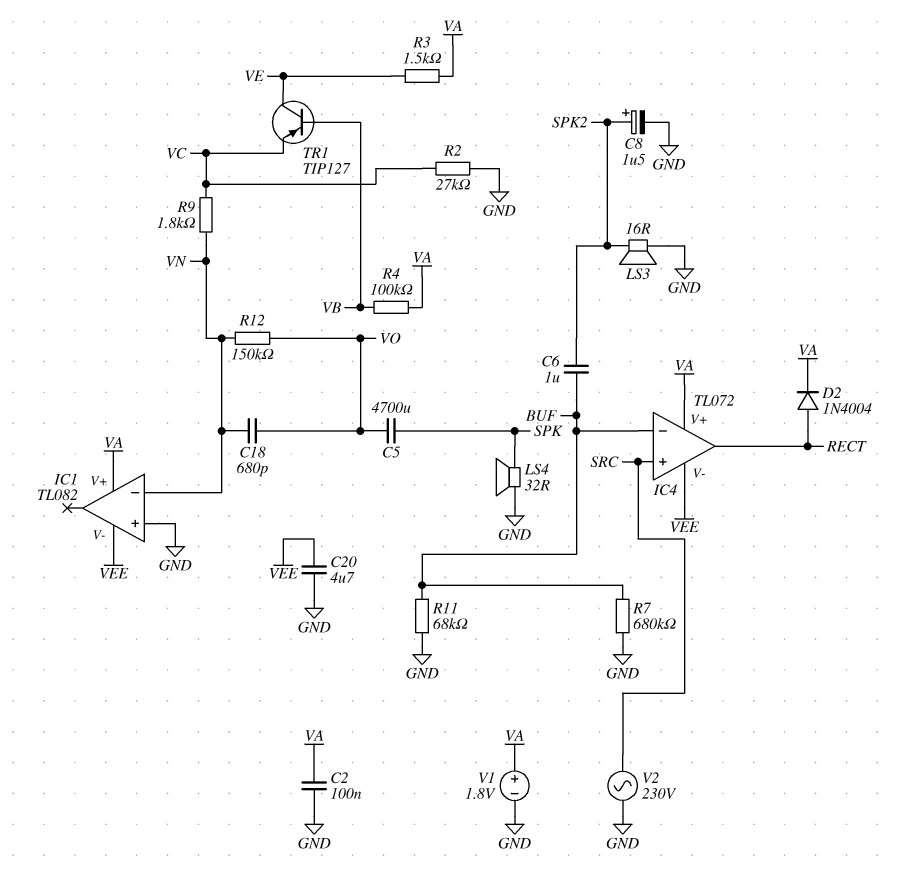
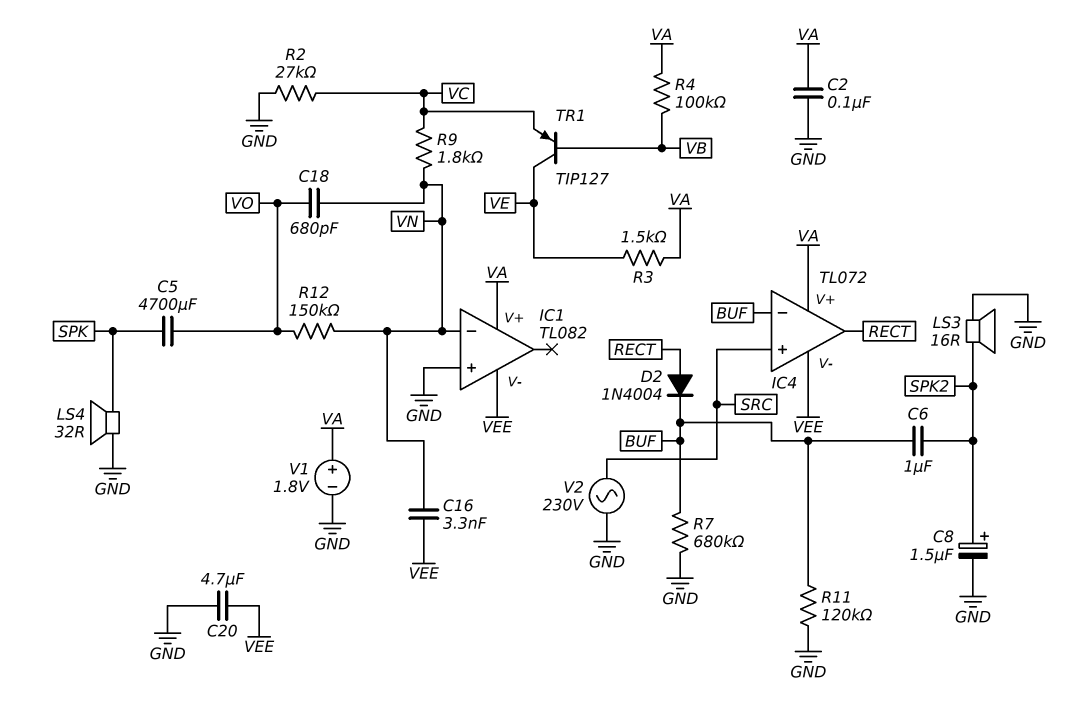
C16: none -> 3.3nF (VEE, VN)
D2: diode 1N4004 (A RECT, K VA) -> diode 1N4004 (A RECT, K BUF)
R11: 68k (BUF, GND) -> 120k (BUF, GND)

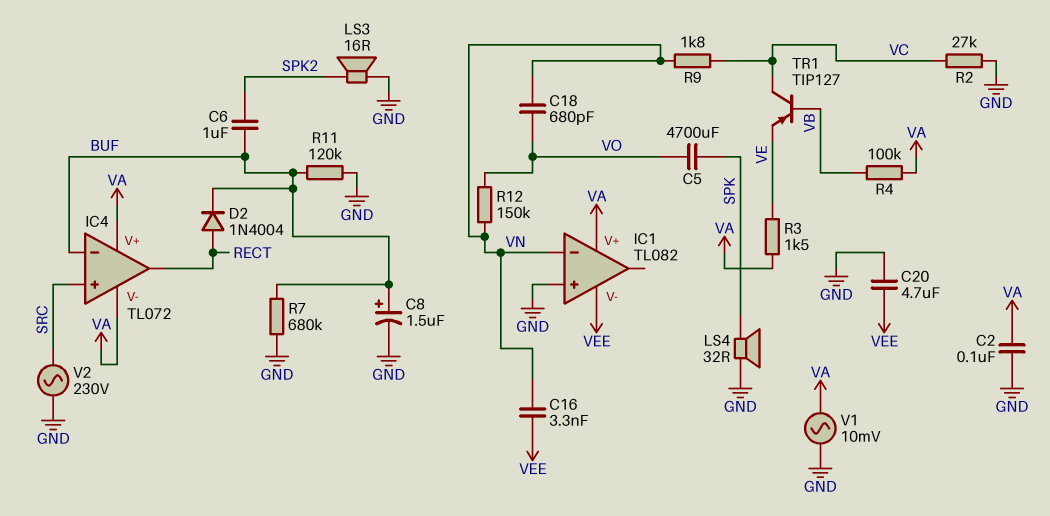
C8: 1.5uF (plus SPK2, minus GND) -> 1.5uF (plus BUF, minus GND)
IC4 pin V-: VEE -> VA
TR1: PNP TIP127 (B VB, C VE, E VC) -> PNP TIP127 (B VB, C VC, E VE)
V1: 1.8V (plus VA, minus GND) -> AC 10mV (GND, VA)

